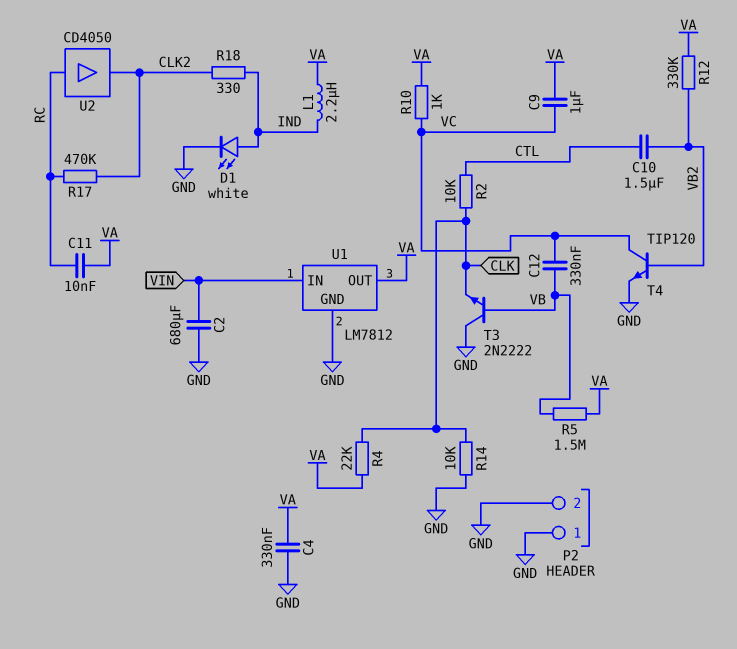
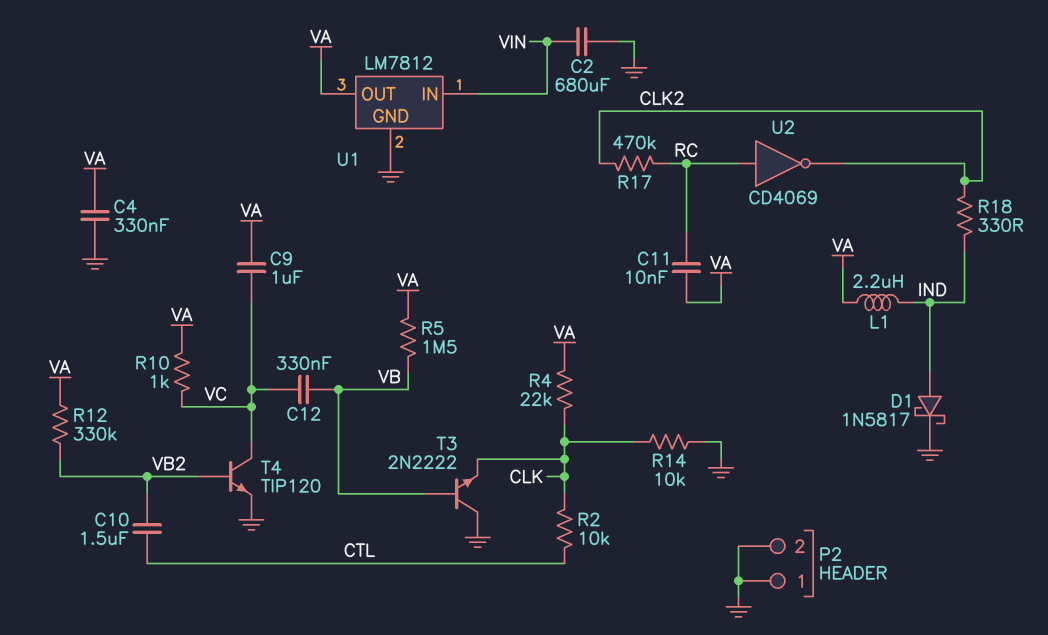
D1: LED white (A IND, K GND) -> schottky 1N5817 (A IND, K GND)
U2: buffer CD4050 (in RC, out CLK2) -> NOT CD4069 (in RC, out CLK2)

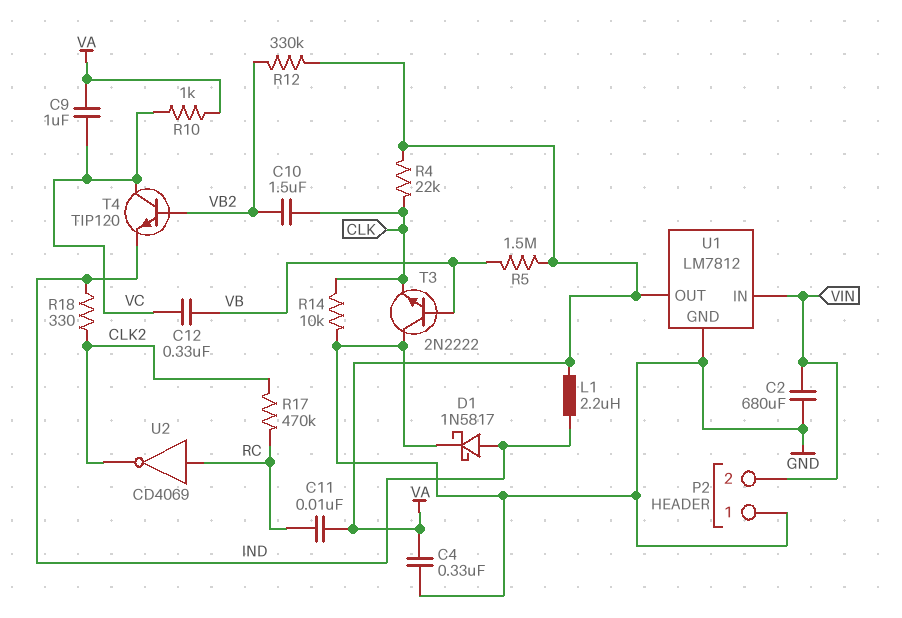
C10: 1.5uF (CTL, VB2) -> 1.5uF (CLK, VB2)
P2 pin 2: GND -> VIN
R2: 10k (CLK, CTL) -> none
T4: NPN TIP120 (B VB2, C VC, E GND) -> NPN TIP120 (B VB2, C VC, E IND)

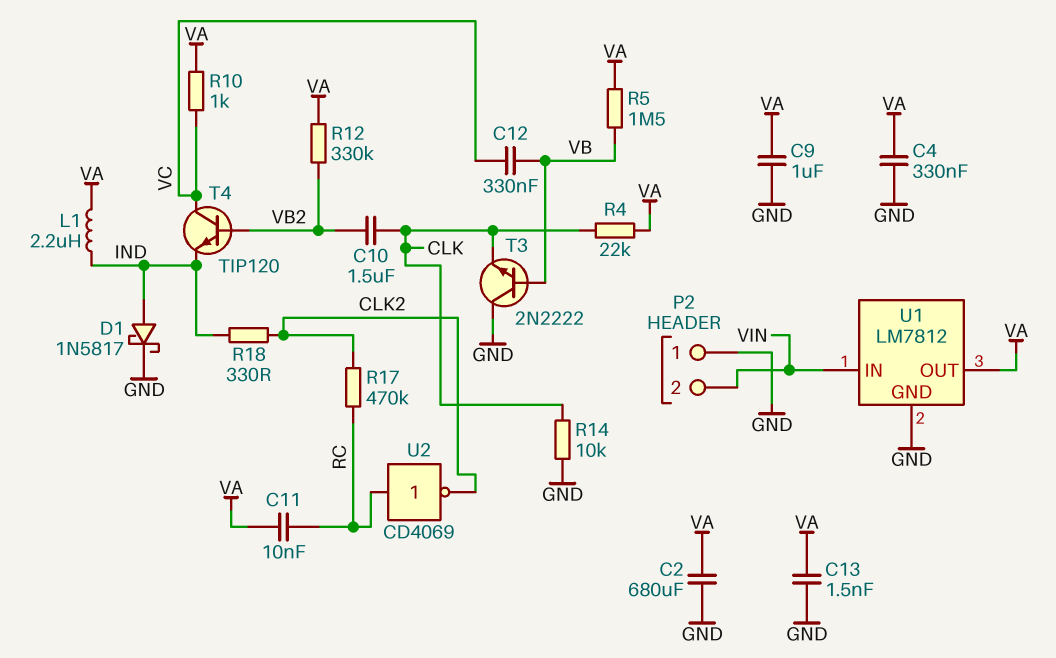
C2: 680uF (GND, VIN) -> 680uF (GND, VA)
C9: 1uF (VA, VC) -> 1uF (GND, VA)
C13: none -> 1.5nF (GND, VA)

